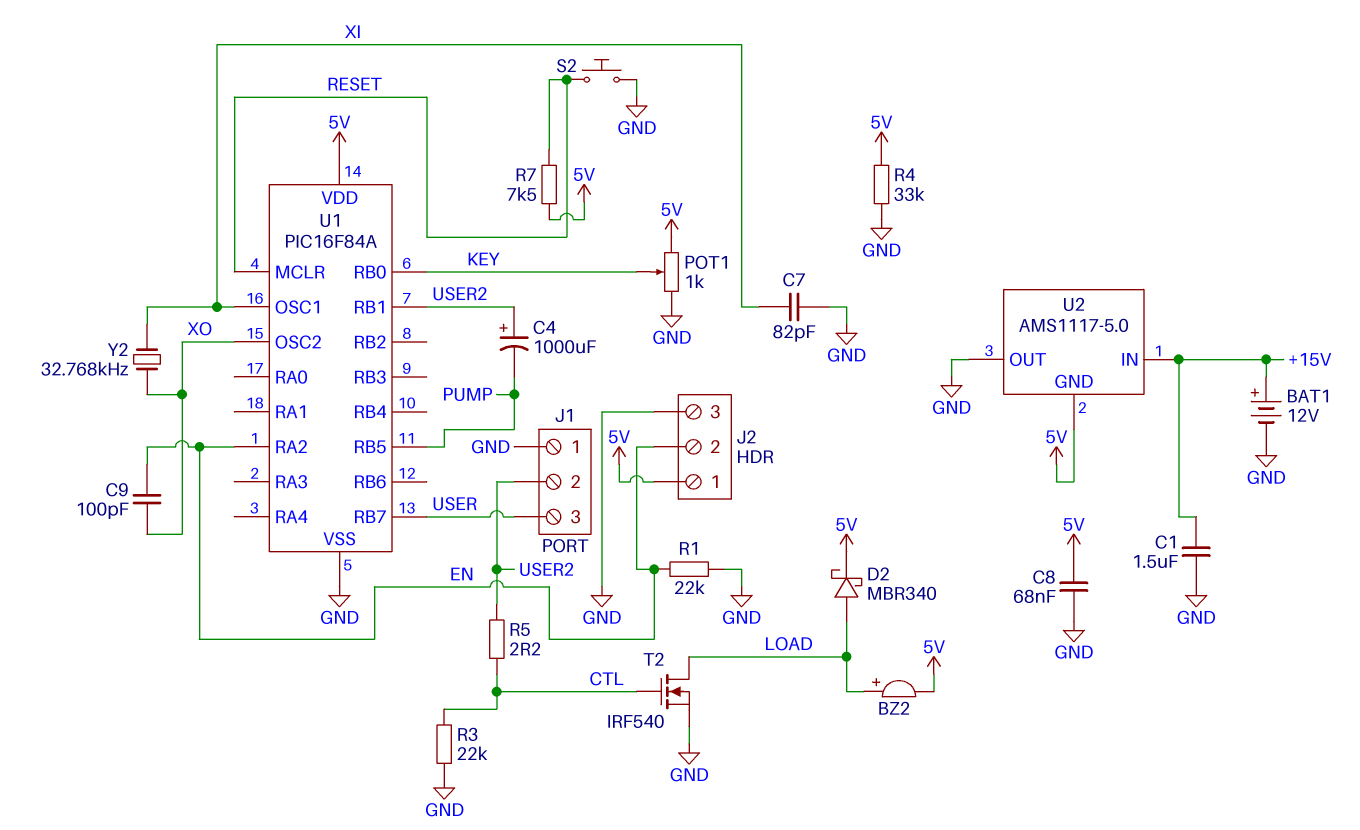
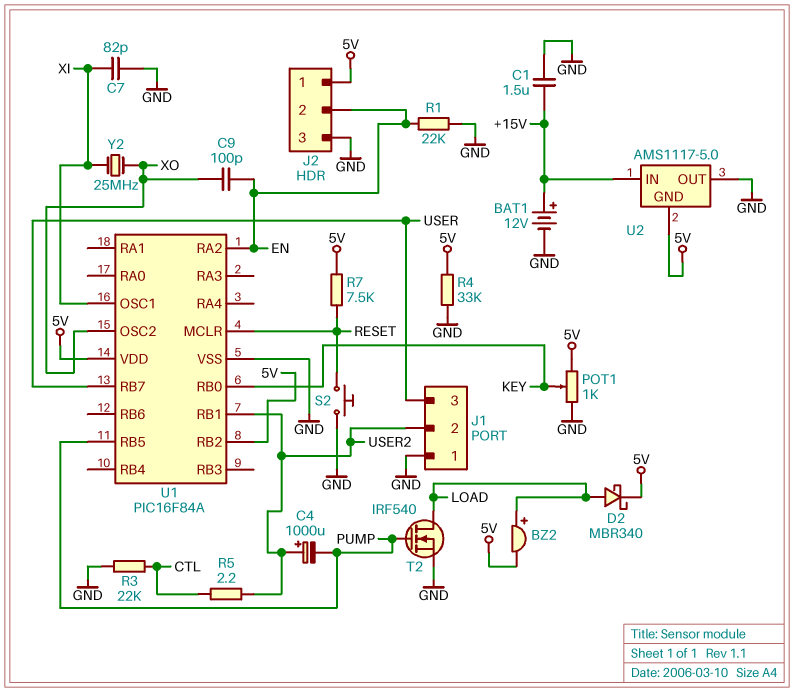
C8: 68nF (5V, GND) -> none
T2: NMOS IRF540 (G CTL, D LOAD, S GND) -> NMOS IRF540 (G PUMP, D LOAD, S GND)
U1 pin RB2: none -> 5V
Y2: 32.768kHz (XI, XO) -> 25MHz (XI, XO)

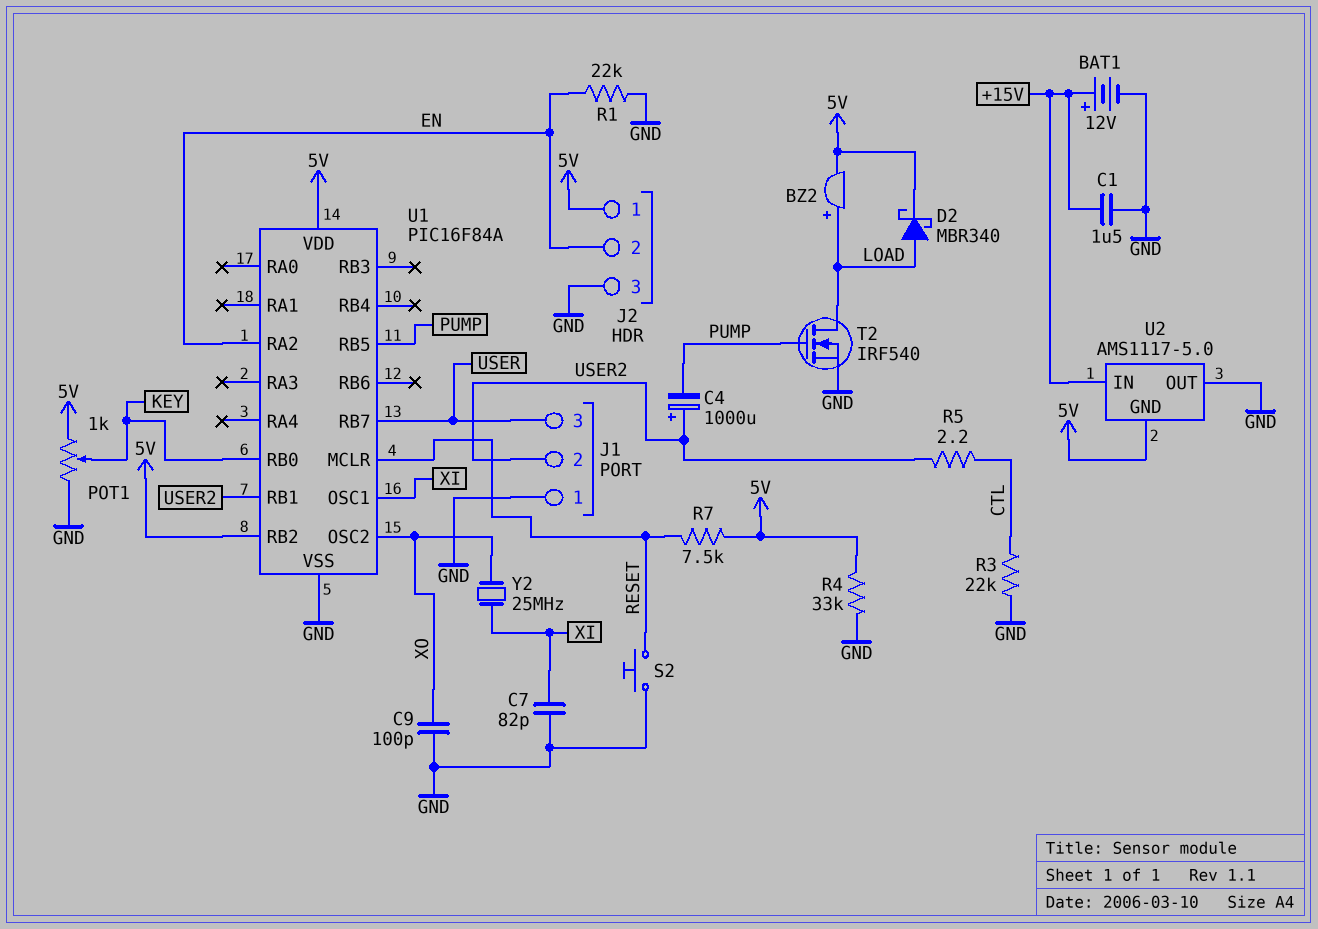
C9: 100pF (EN, XO) -> 100pF (GND, XO)

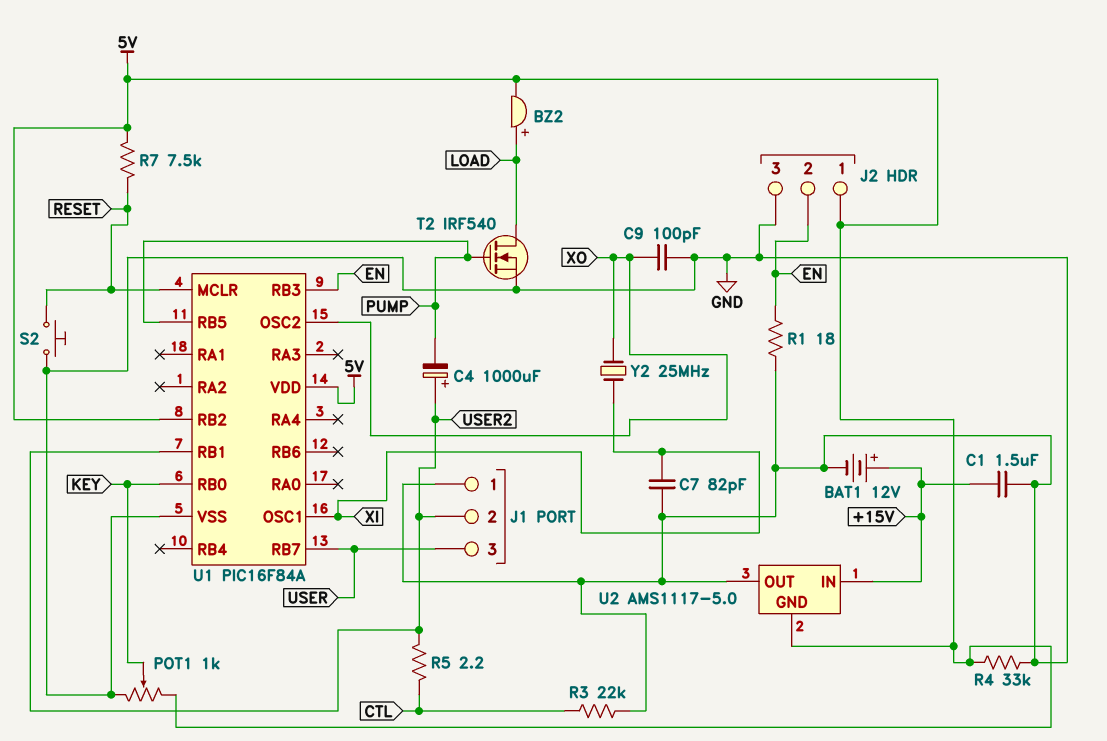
D2: schottky MBR340 (A LOAD, K 5V) -> none
R1: 22k (EN, GND) -> 18 (EN, GND)
U1 pin RA2: EN -> none
U1 pin RB3: none -> EN

